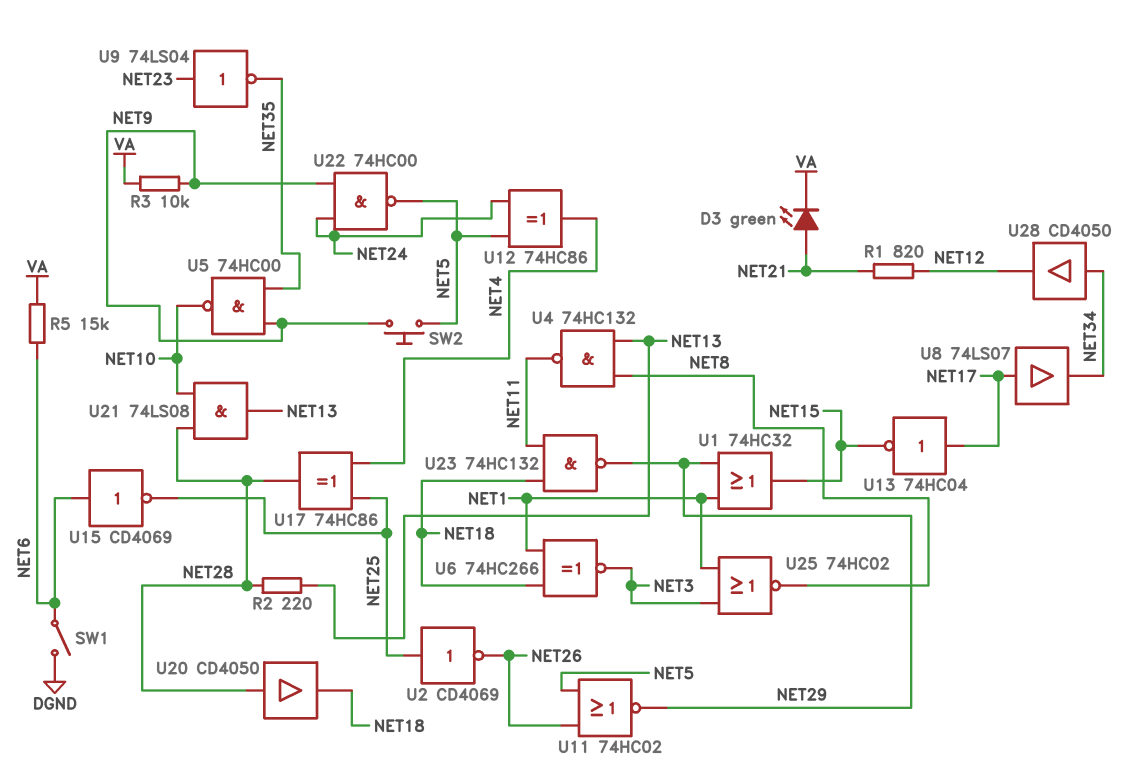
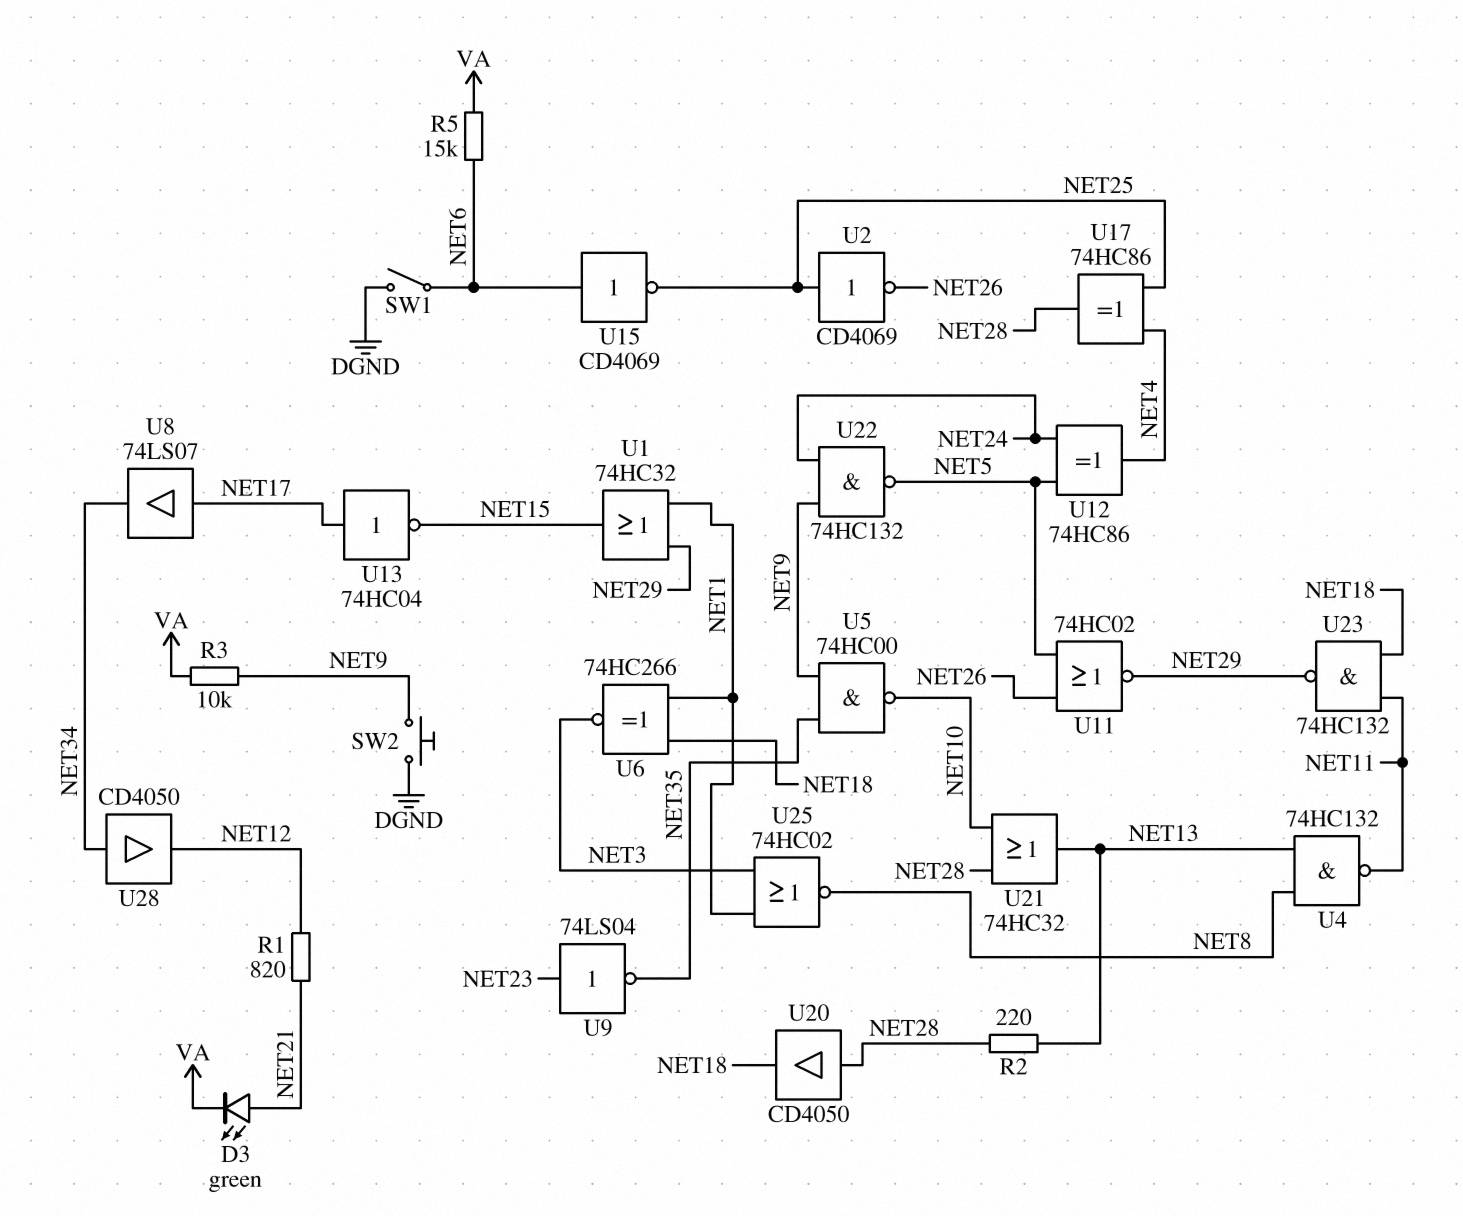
SW2: button (NET5, NET9) -> button (DGND, NET9)
U21: AND 74LS08 (in NET10, in NET28, out NET13) -> OR 74HC32 (in NET10, in NET28, out NET13)
U22: NAND 74HC00 (in NET9, in NET24, out NET5) -> NAND 74HC132 (in NET9, in NET24, out NET5)

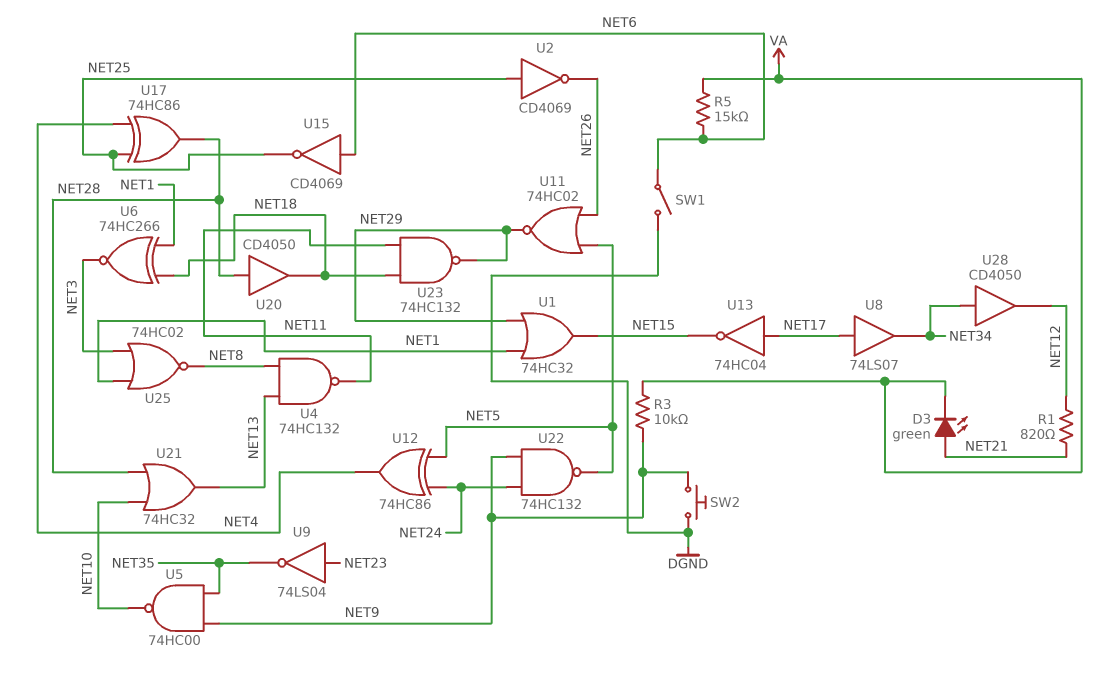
R2: 220 (NET13, NET28) -> none

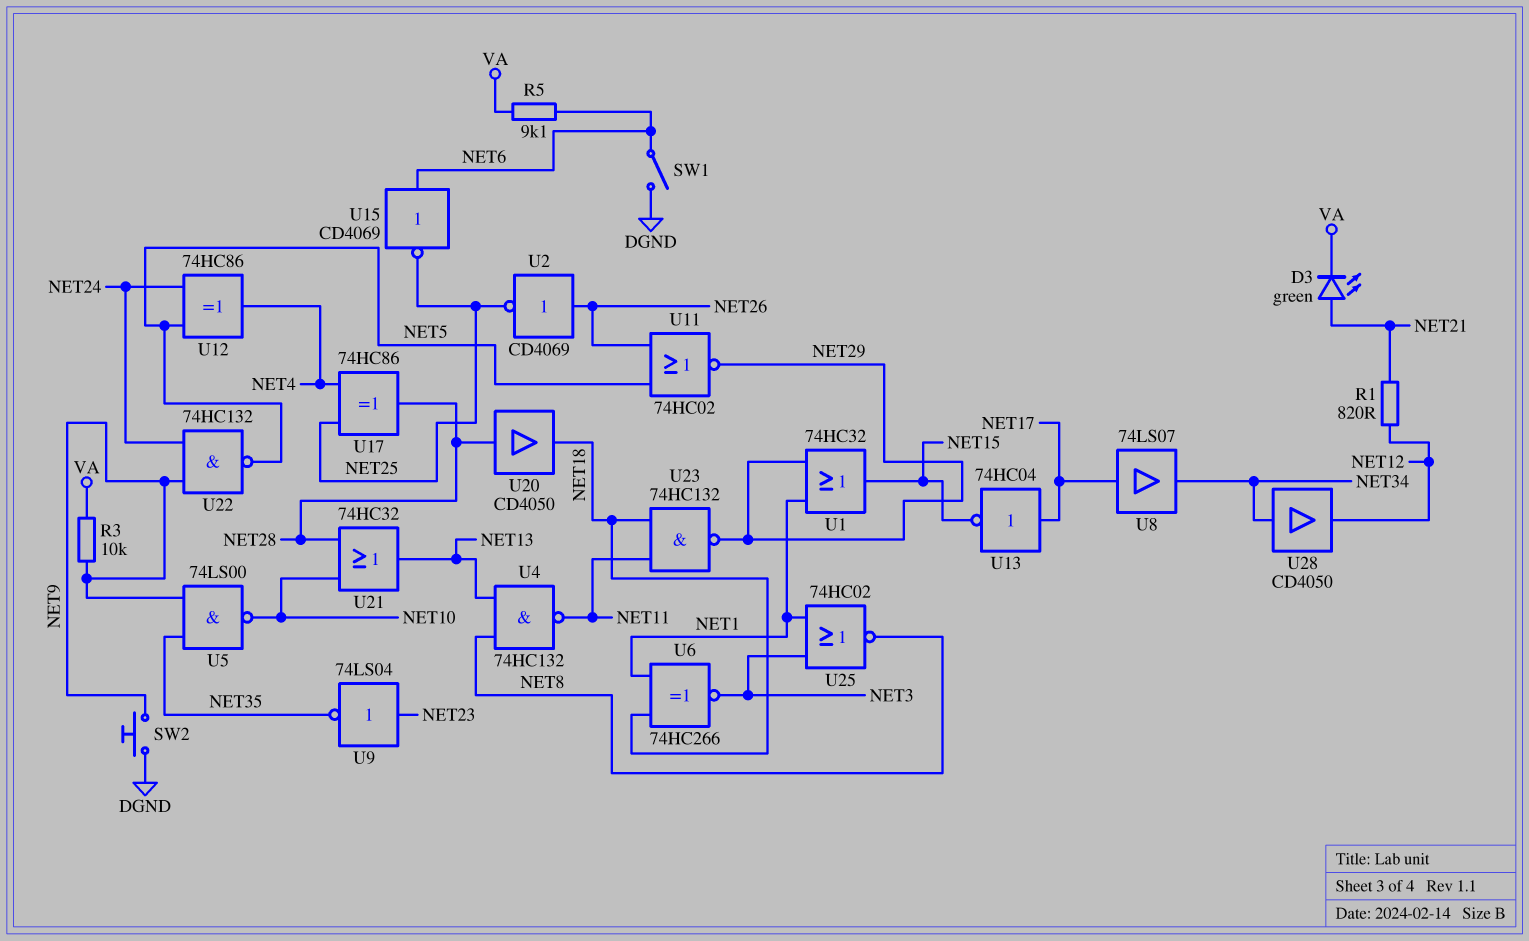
R5: 15k (NET6, VA) -> 9.1k (NET6, VA)
U2: NOT CD4069 (in NET25, out NET26) -> NOT CD4069 (in NET26, out NET25)
U5: NAND 74HC00 (in NET9, in NET35, out NET10) -> NAND 74LS00 (in NET9, in NET35, out NET10)

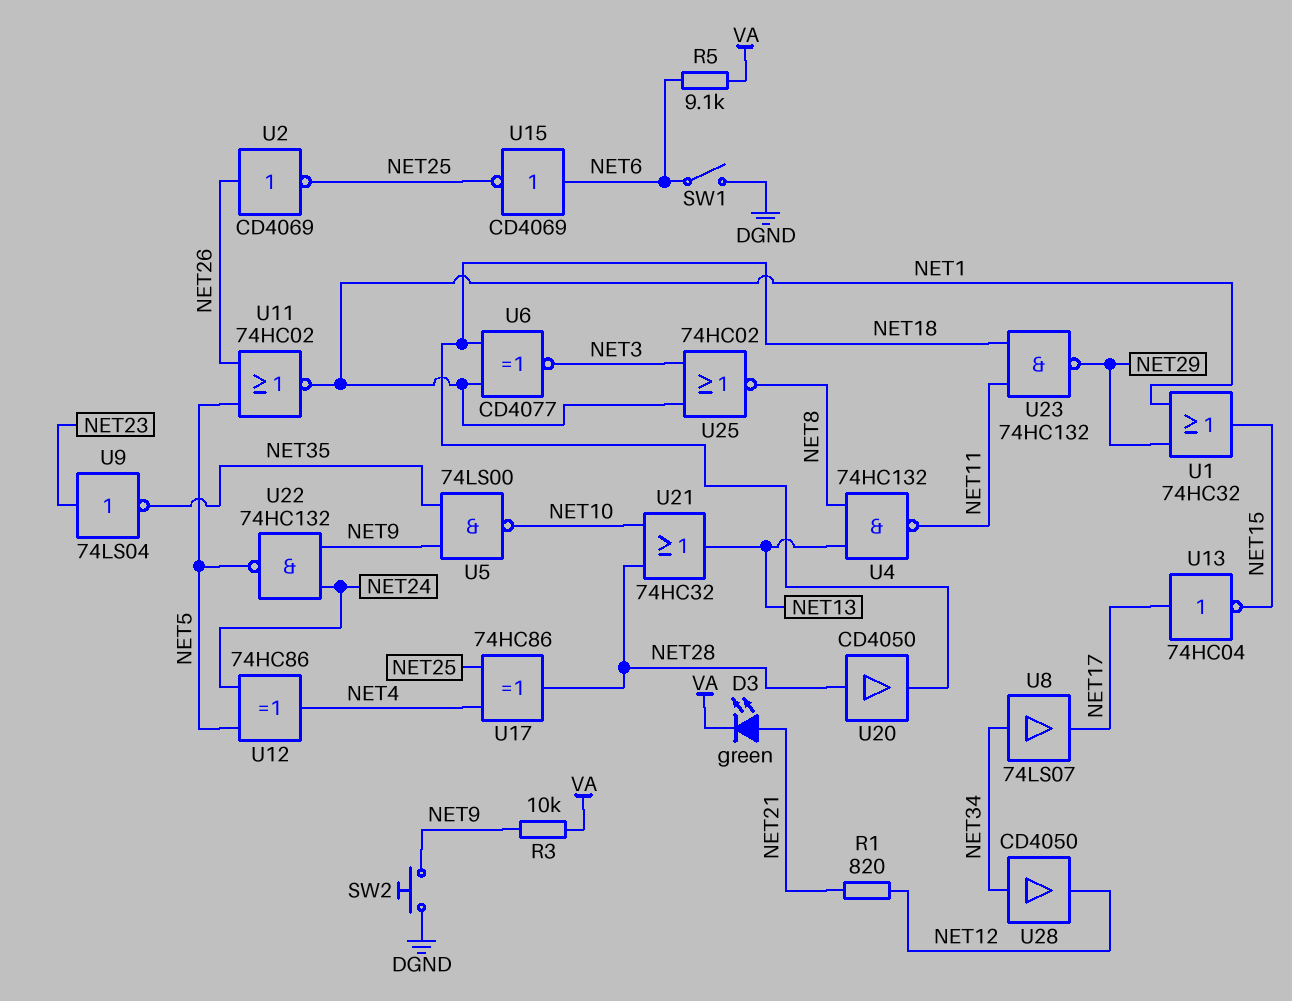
U6: XNOR 74HC266 (in NET1, in NET18, out NET3) -> XNOR CD4077 (in NET1, in NET18, out NET3)
U8: buffer 74LS07 (in NET17, out NET34) -> buffer 74LS07 (in NET34, out NET17)
U11: NOR 74HC02 (in NET5, in NET26, out NET29) -> NOR 74HC02 (in NET5, in NET26, out NET1)

